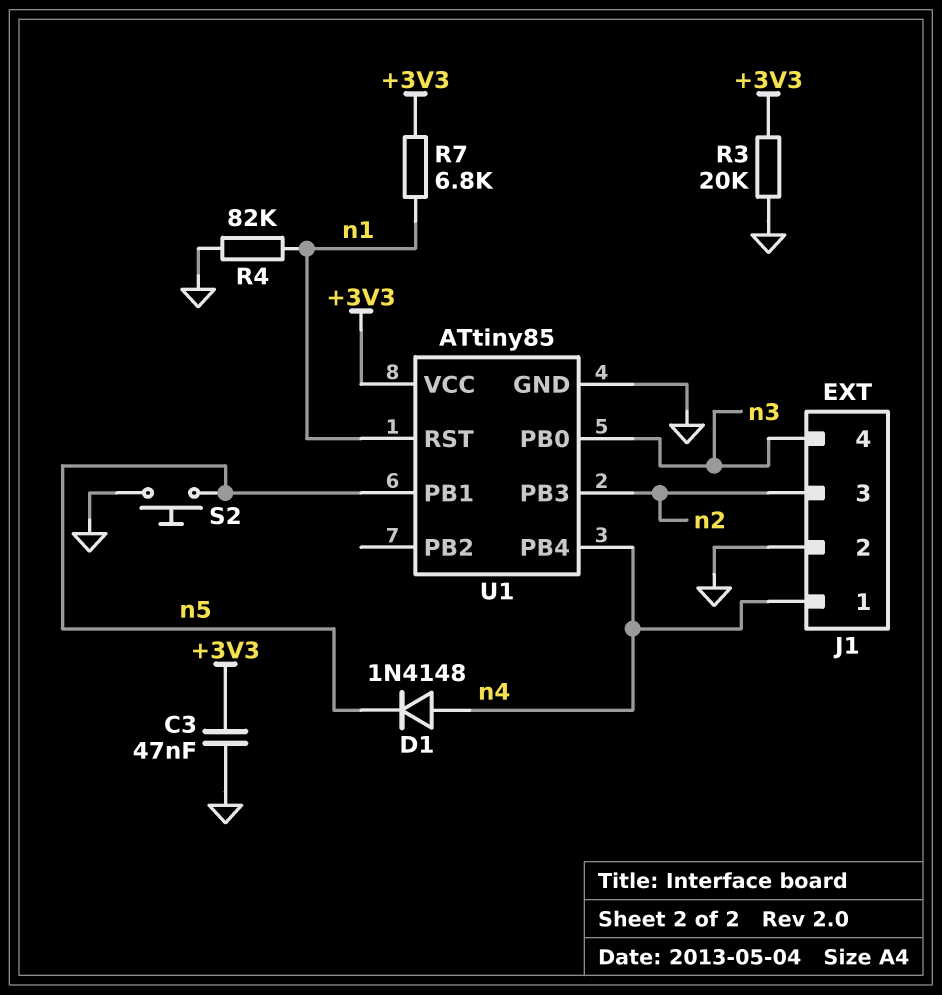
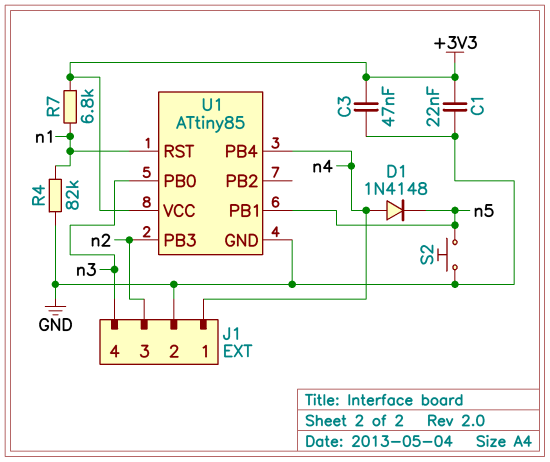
C1: none -> 22nF (+3V3, GND)
R3: 20k (+3V3, GND) -> none

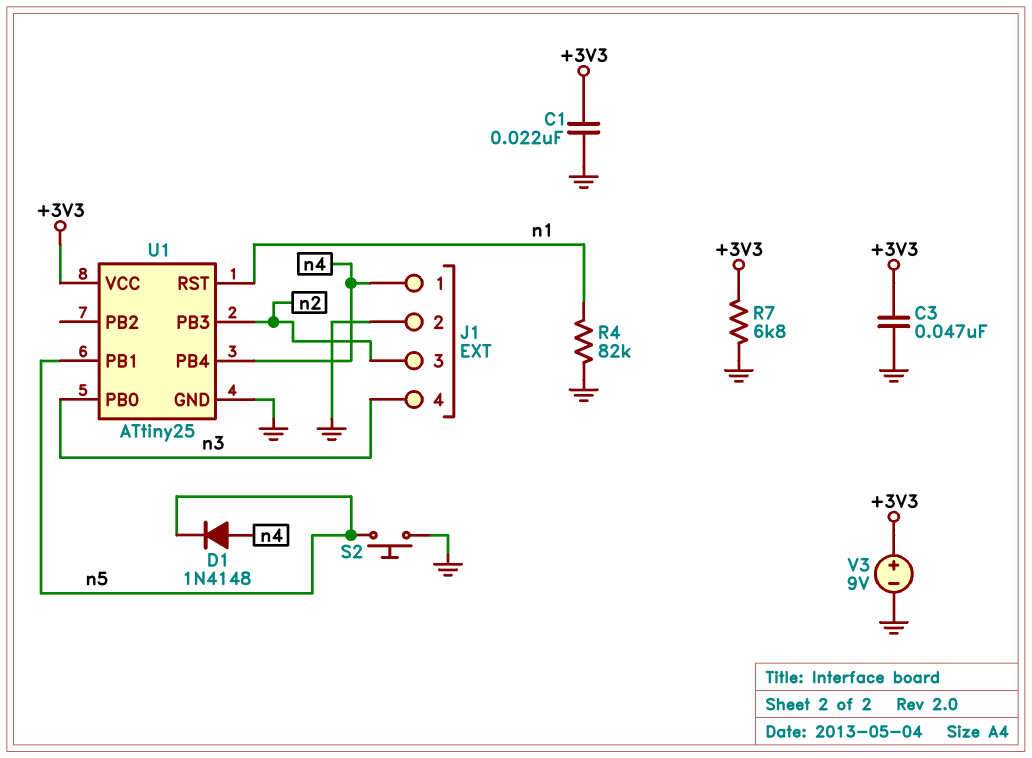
R7: 6.8k (+3V3, n1) -> 6.8k (+3V3, GND)
U1: ATtiny85 -> ATtiny25
V3: none -> 9V (plus +3V3, minus GND)

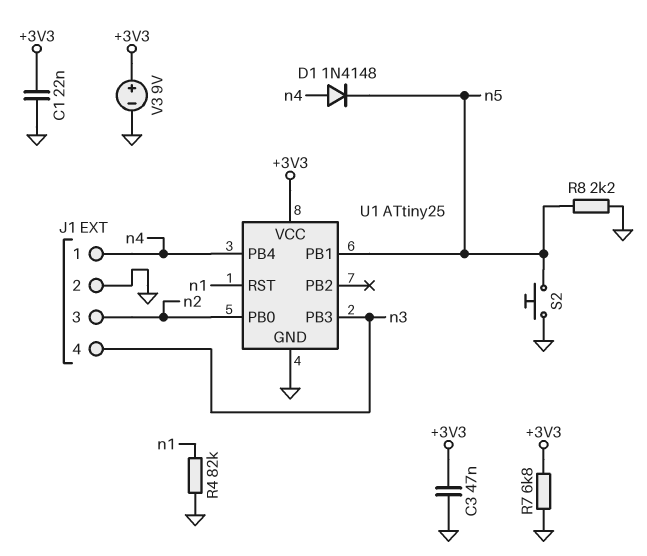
R8: none -> 2.2k (GND, n5)
U1 pin PB0: n3 -> n2
U1 pin PB3: n2 -> n3

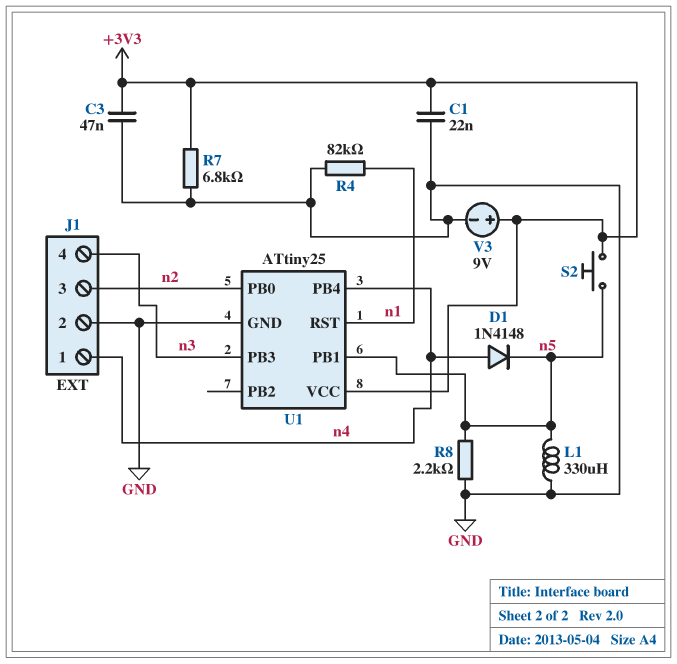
L1: none -> 330uH (GND, n5)
S2: button (GND, n5) -> button (+3V3, n5)

